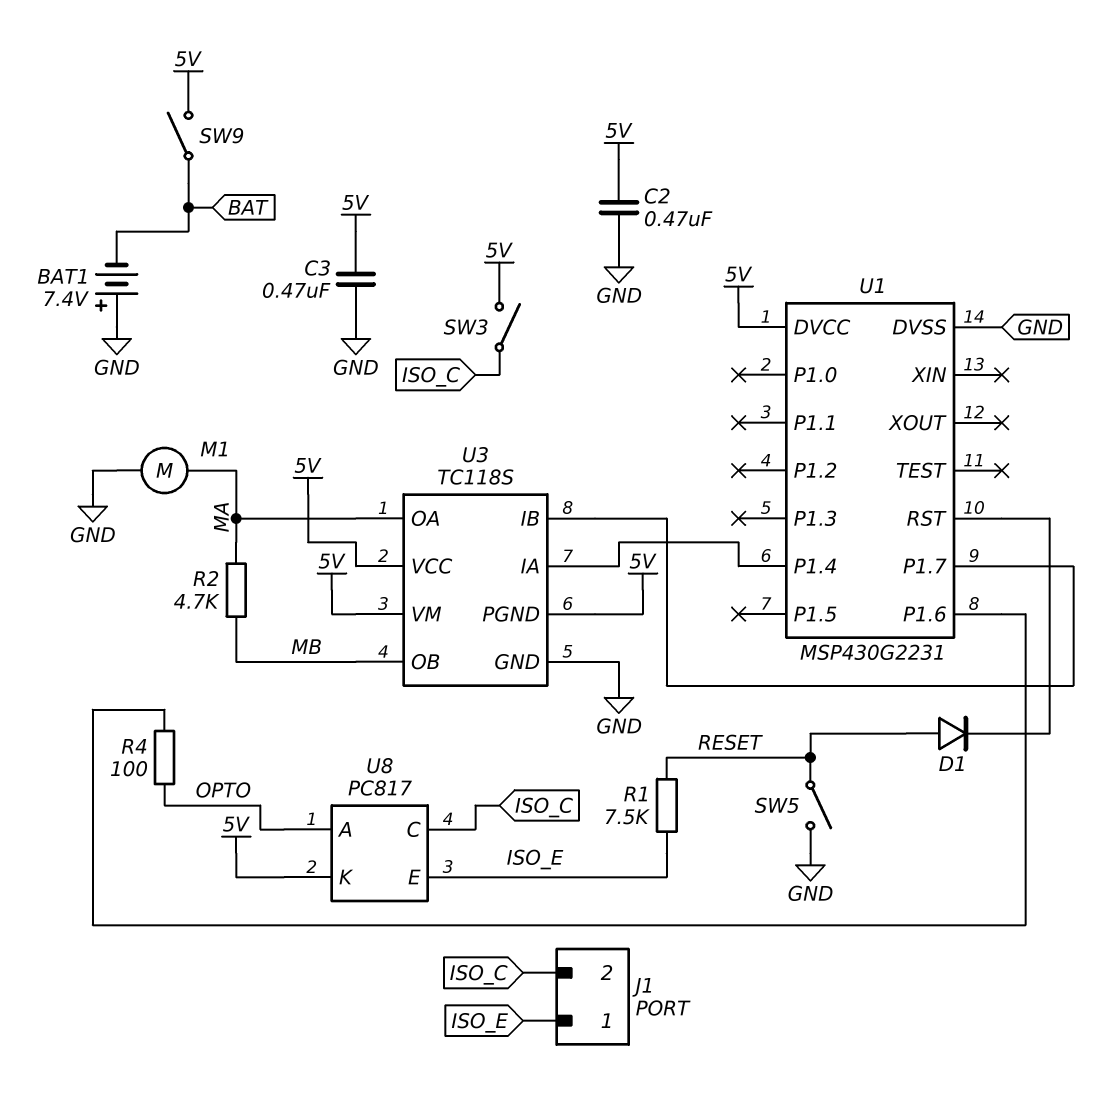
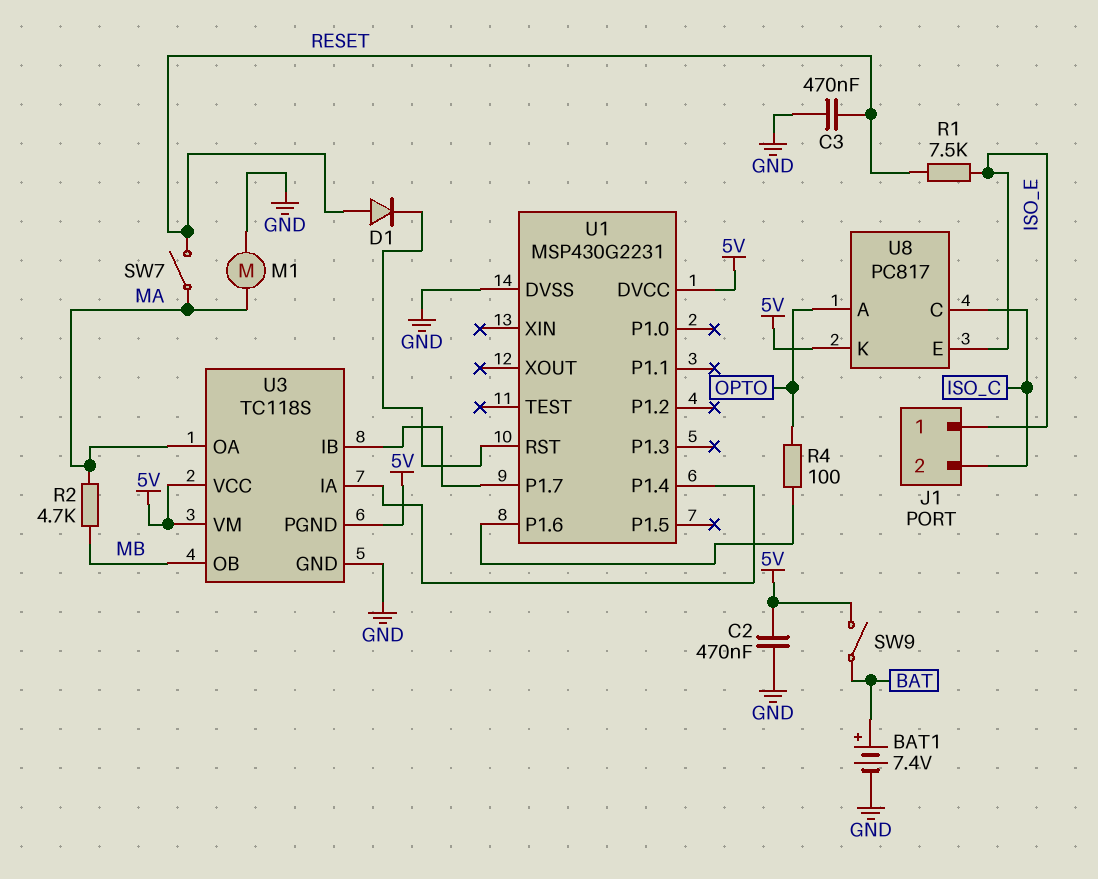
BAT1: 7.4V (plus GND, minus BAT) -> 7.4V (plus BAT, minus GND)
C3: 470nF (5V, GND) -> 470nF (GND, RESET)
SW3: switch (5V, ISO_C) -> none
SW5: switch (GND, RESET) -> none
SW7: none -> switch (MA, RESET)

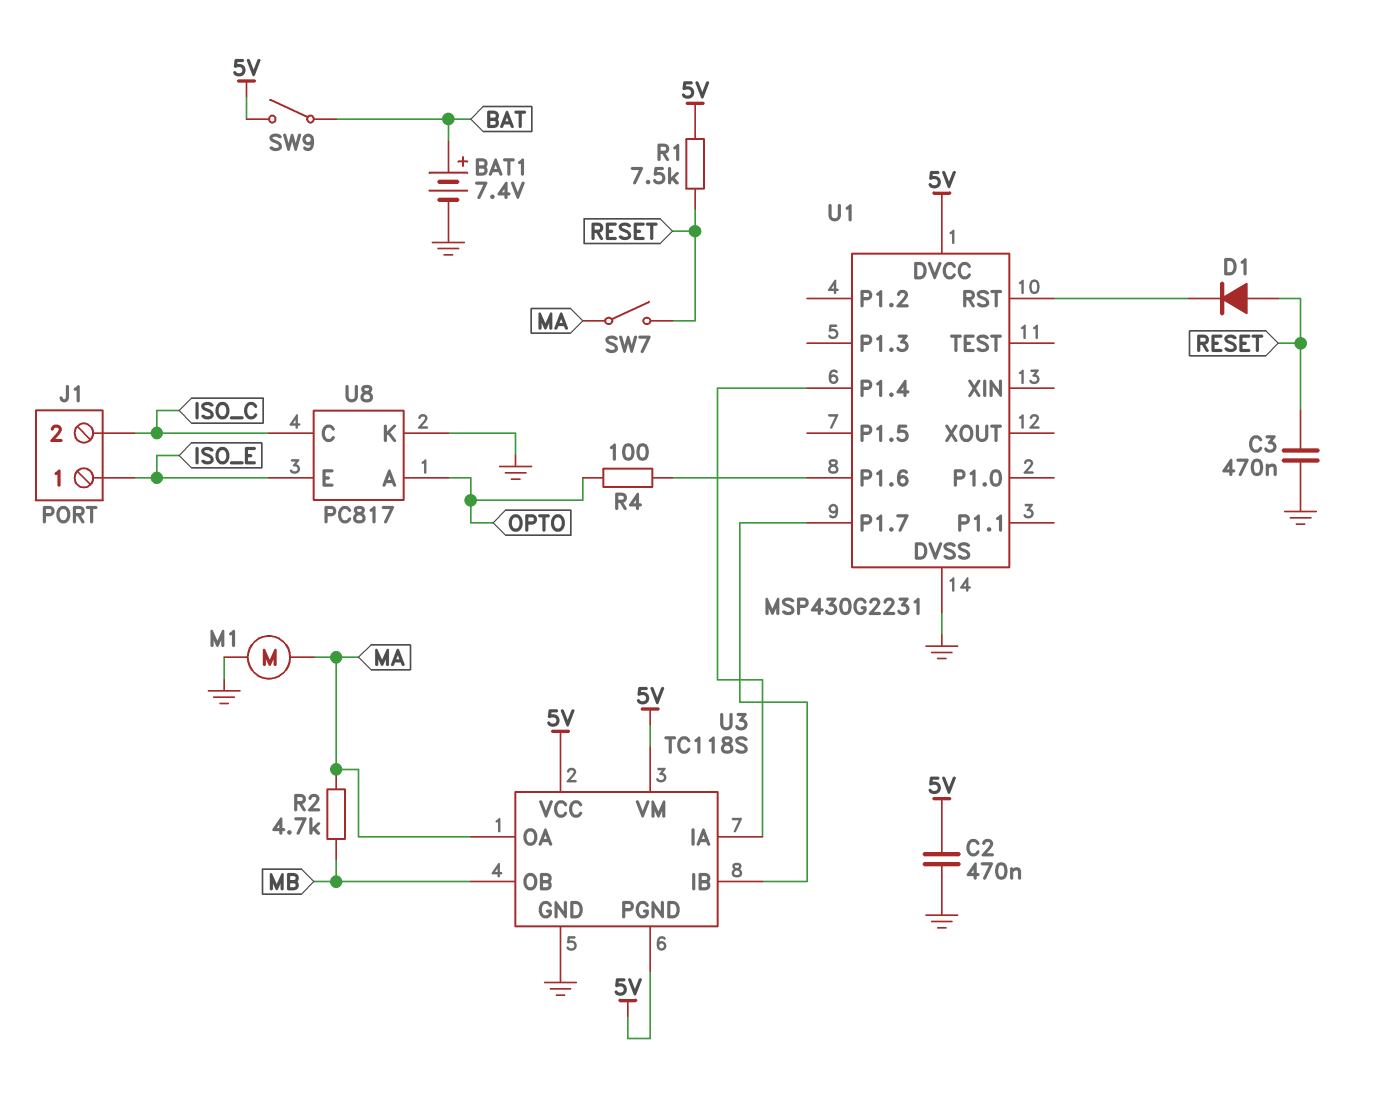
R1: 7.5k (ISO_E, RESET) -> 7.5k (5V, RESET)
U8 pin K: 5V -> GND

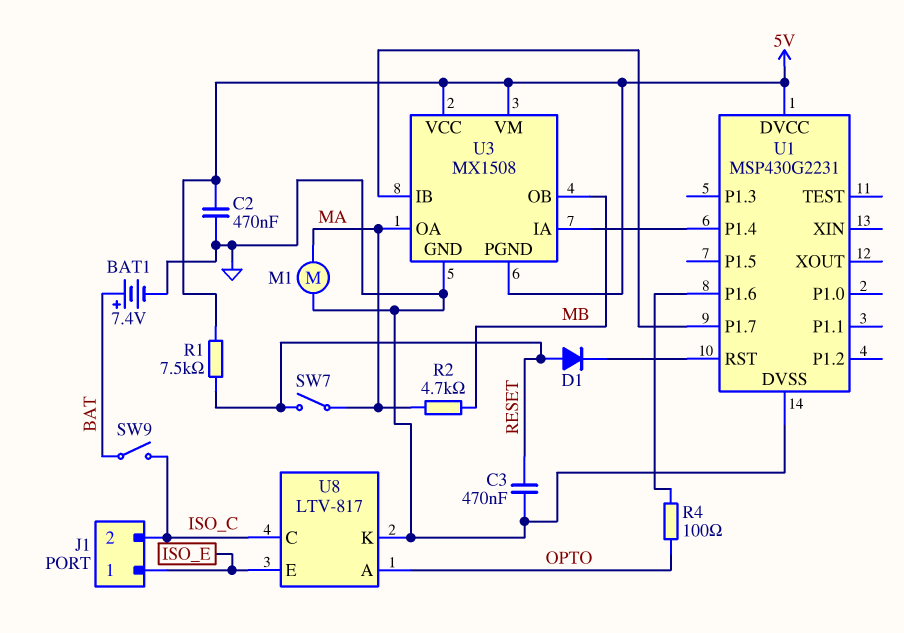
SW9: switch (5V, BAT) -> switch (BAT, ISO_C)
U3: TC118S -> MX1508
U8: PC817 -> LTV-817

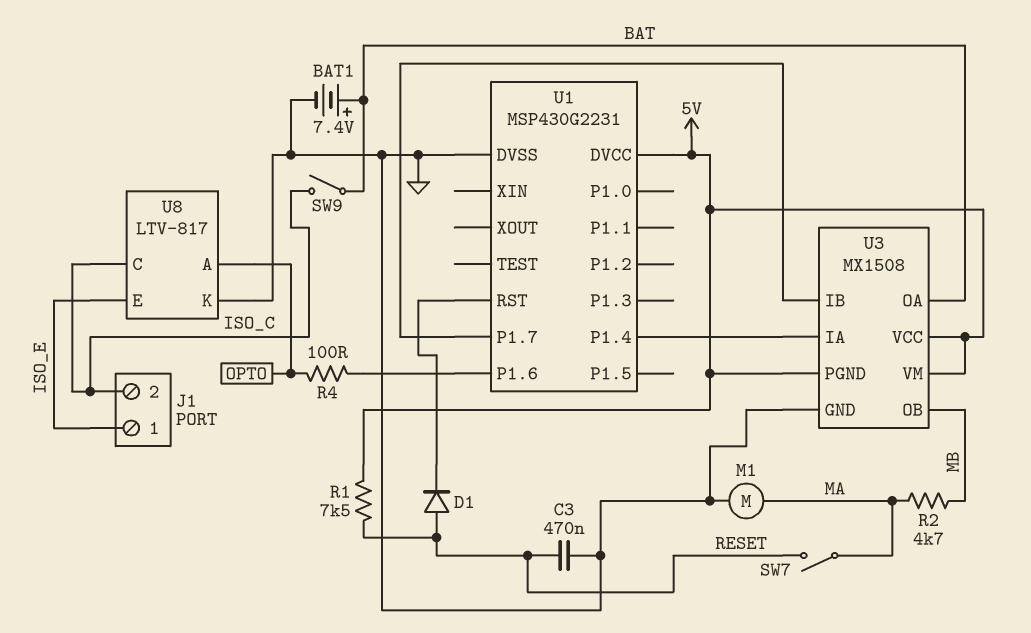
C2: 470nF (5V, GND) -> none
U3 pin OA: MA -> BAT

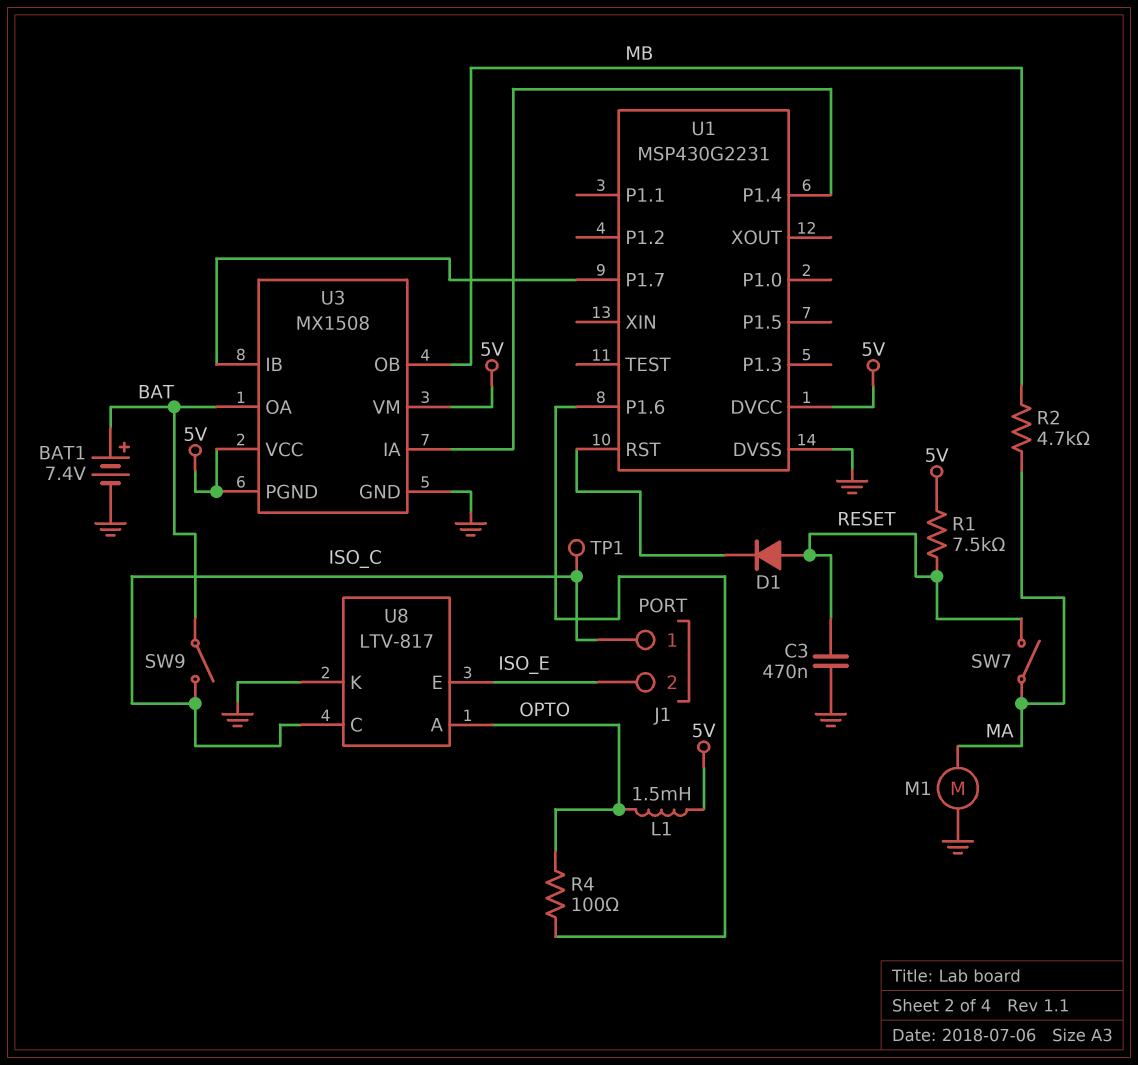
J1 pin 1: ISO_E -> ISO_C
J1 pin 2: ISO_C -> ISO_E
L1: none -> 1.5mH (5V, OPTO)
TP1: none -> test point (ISO_C)

